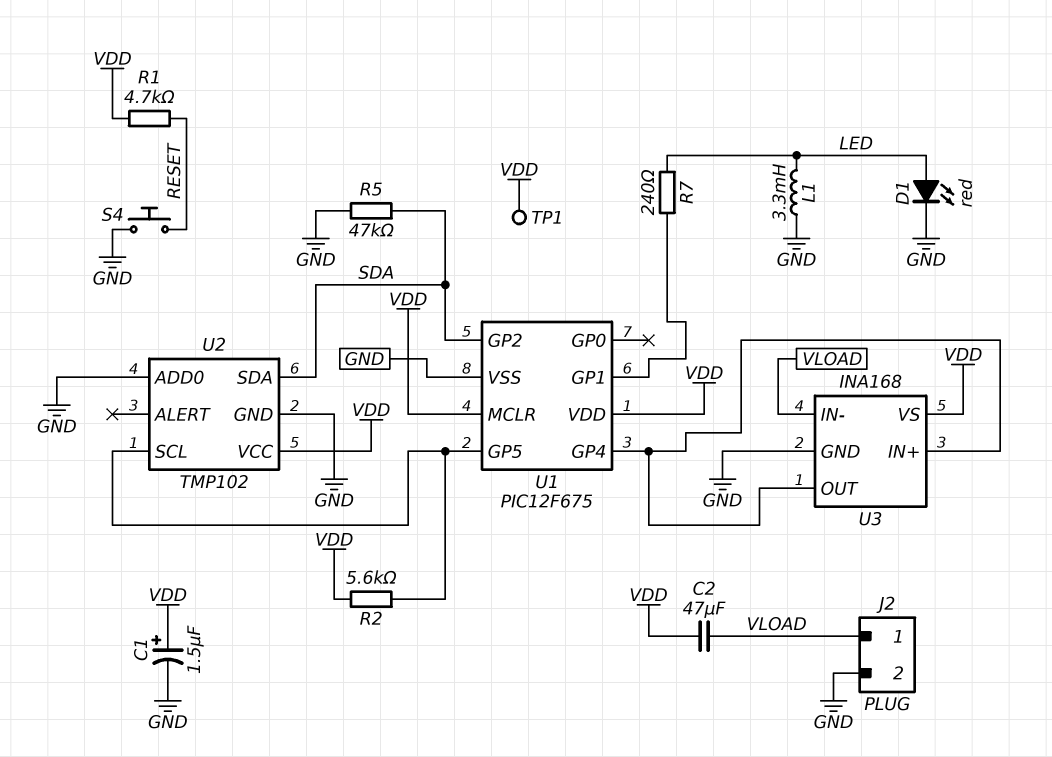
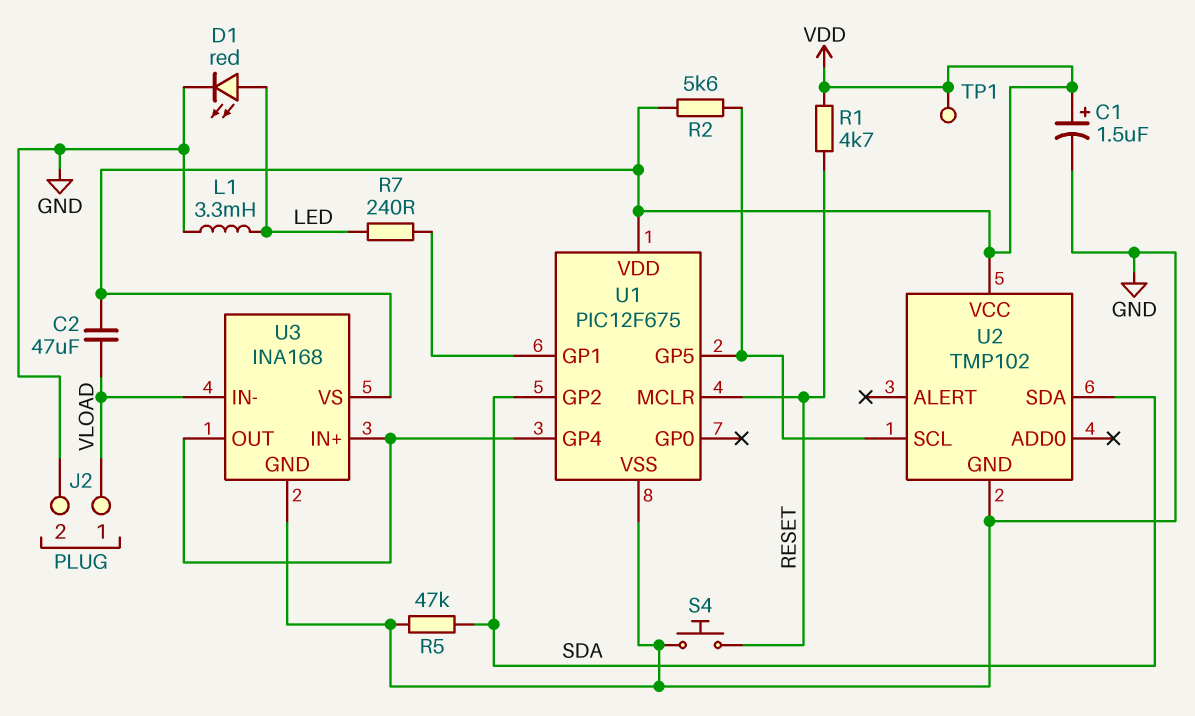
U1 pin MCLR: VDD -> RESET
U2 pin ADD0: GND -> none

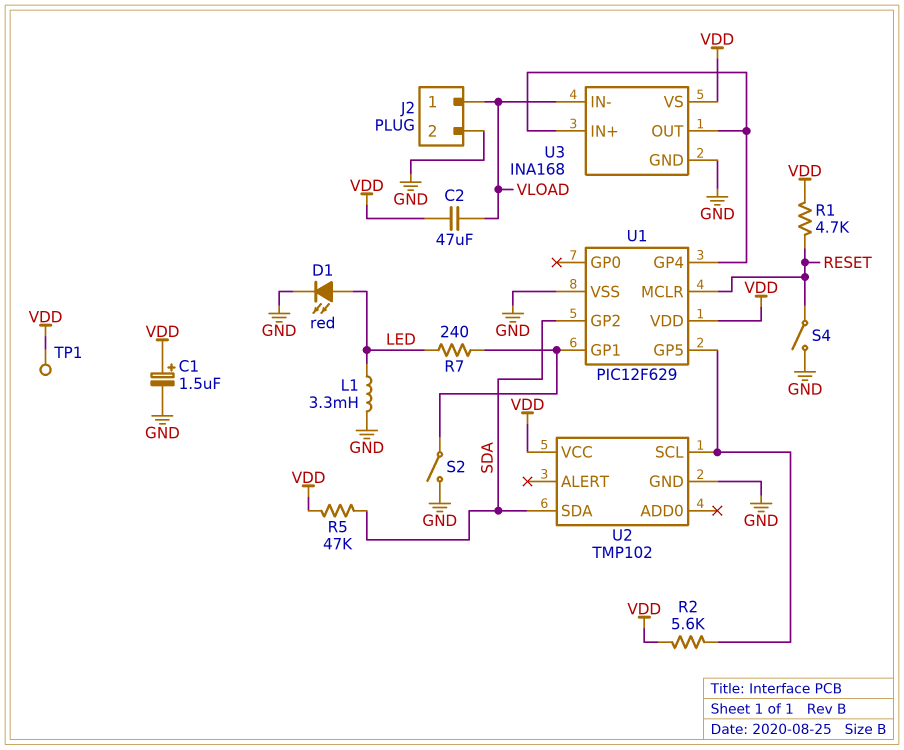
R5: 47k (GND, SDA) -> 47k (SDA, VDD)
S2: none -> switch (GND, U1/GP1)
S4: button (GND, RESET) -> switch (GND, RESET)
U1: PIC12F675 -> PIC12F629

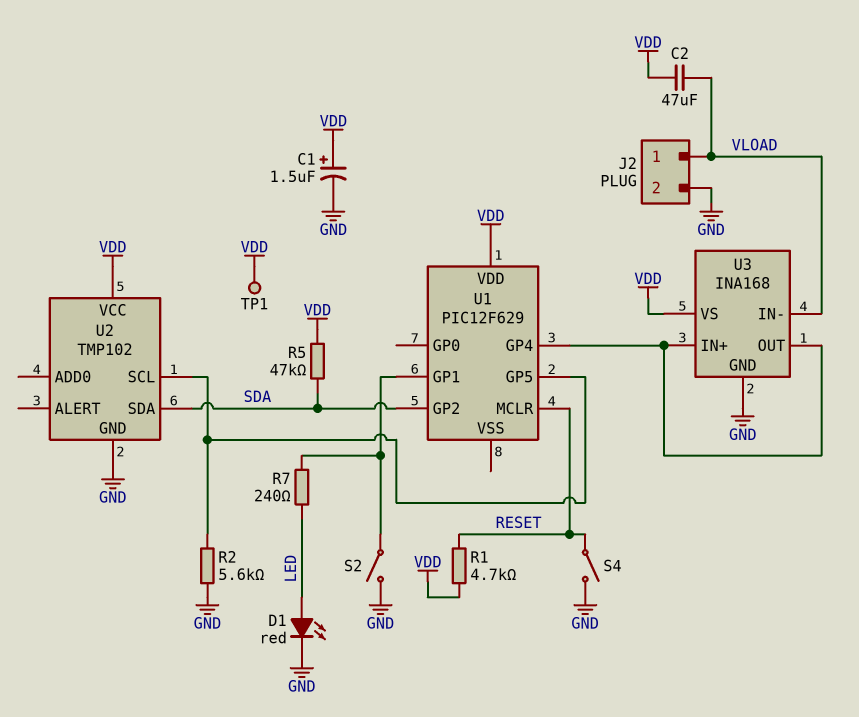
L1: 3.3mH (GND, LED) -> none
R2: 5.6k (U1/GP5, VDD) -> 5.6k (GND, U1/GP5)
U1 pin VSS: GND -> none

